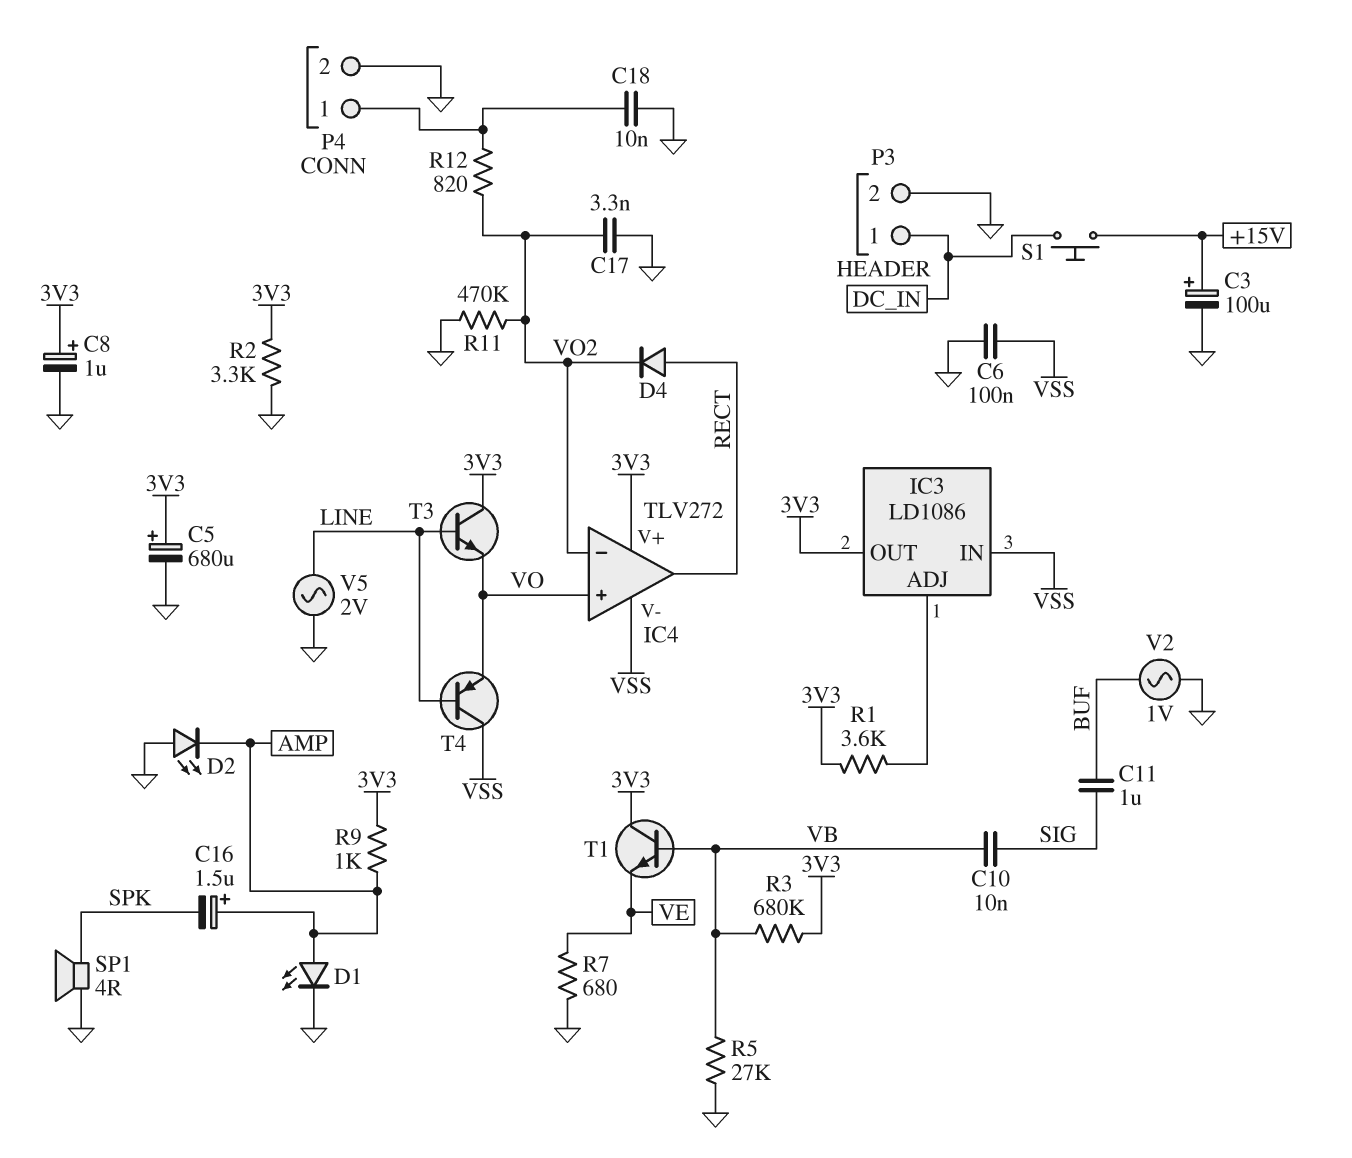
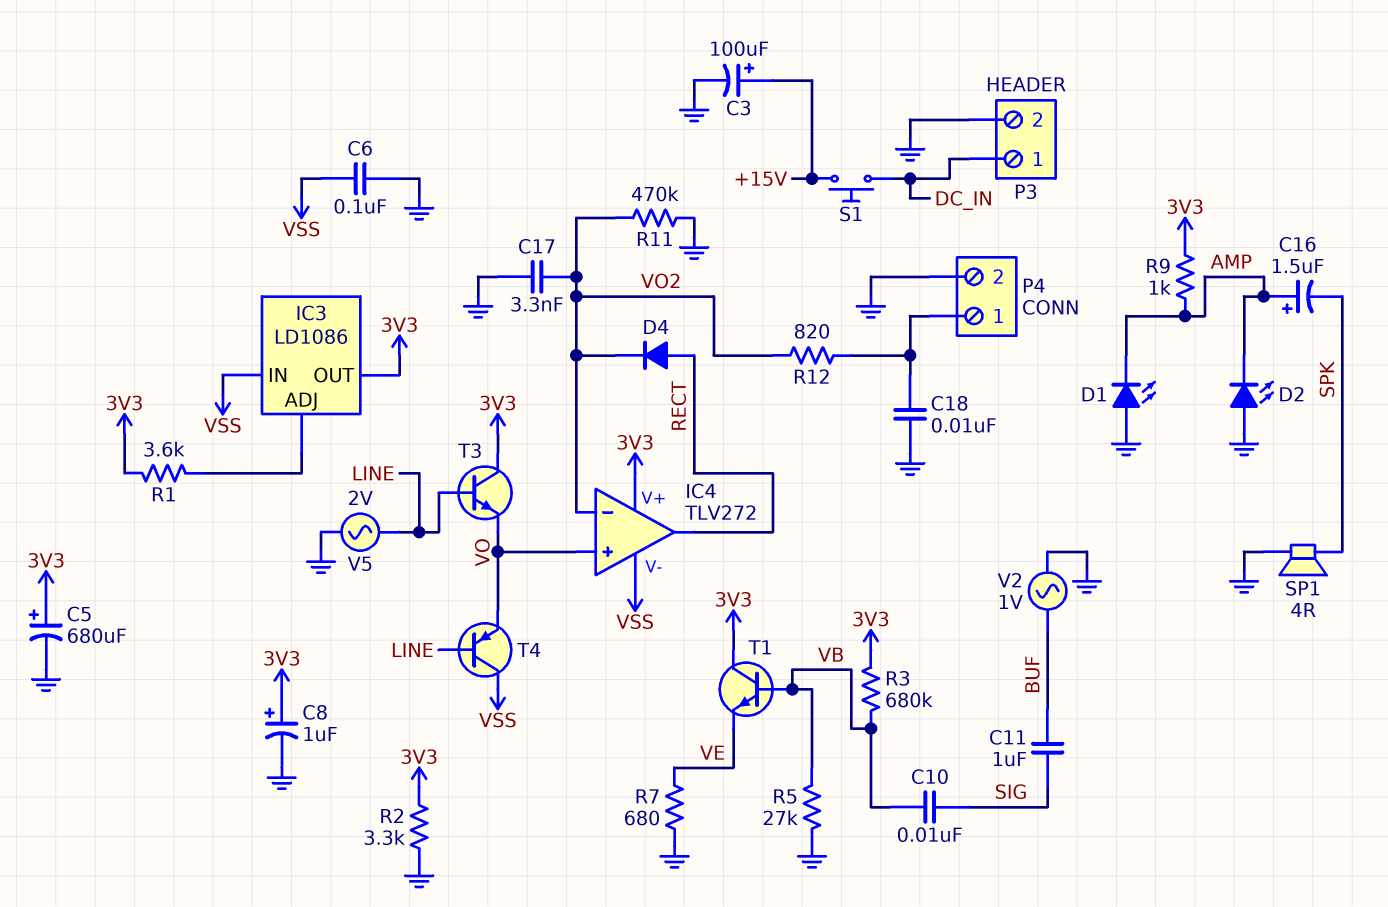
D1: LED (A AMP, K GND) -> LED (A GND, K AMP)

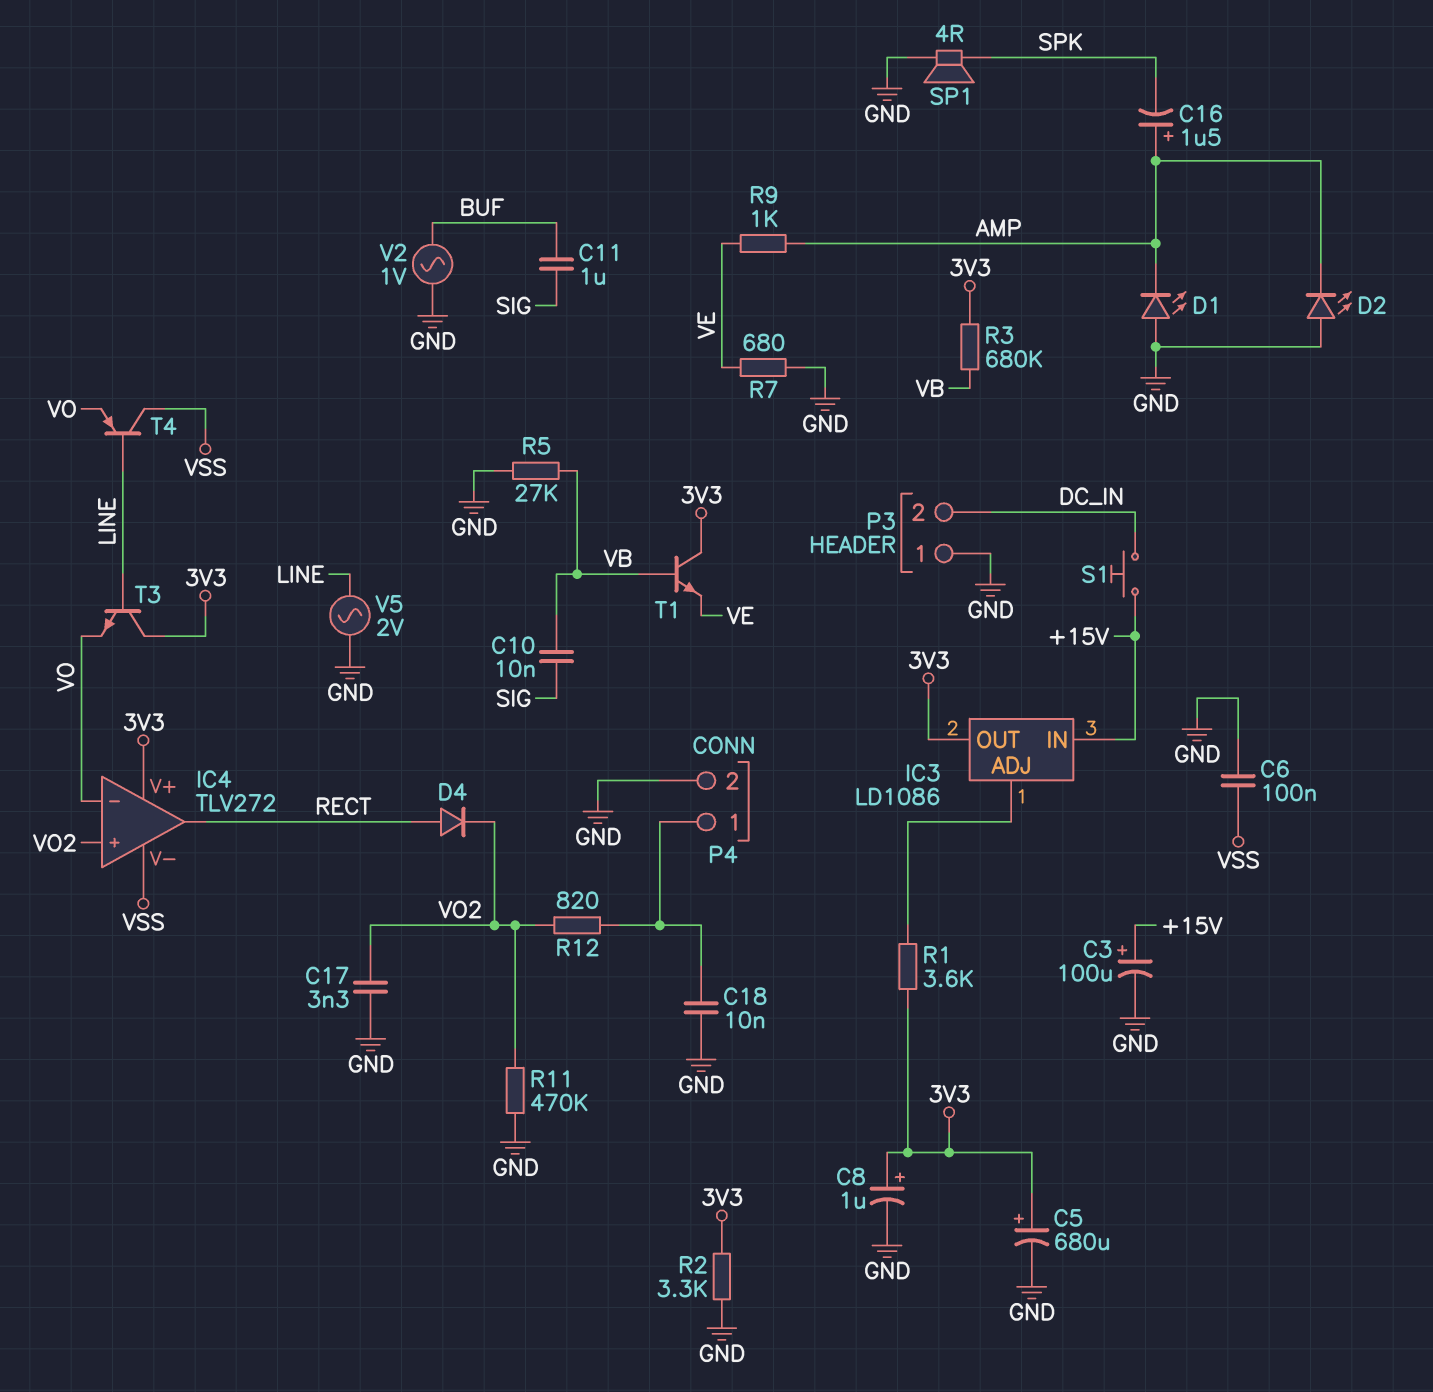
IC3 pin IN: VSS -> +15V
IC4 pin in+: VO -> VO2
IC4 pin in-: VO2 -> VO
P3 pin 1: DC_IN -> GND
P3 pin 2: GND -> DC_IN
R9: 1k (3V3, AMP) -> 1k (AMP, VE)

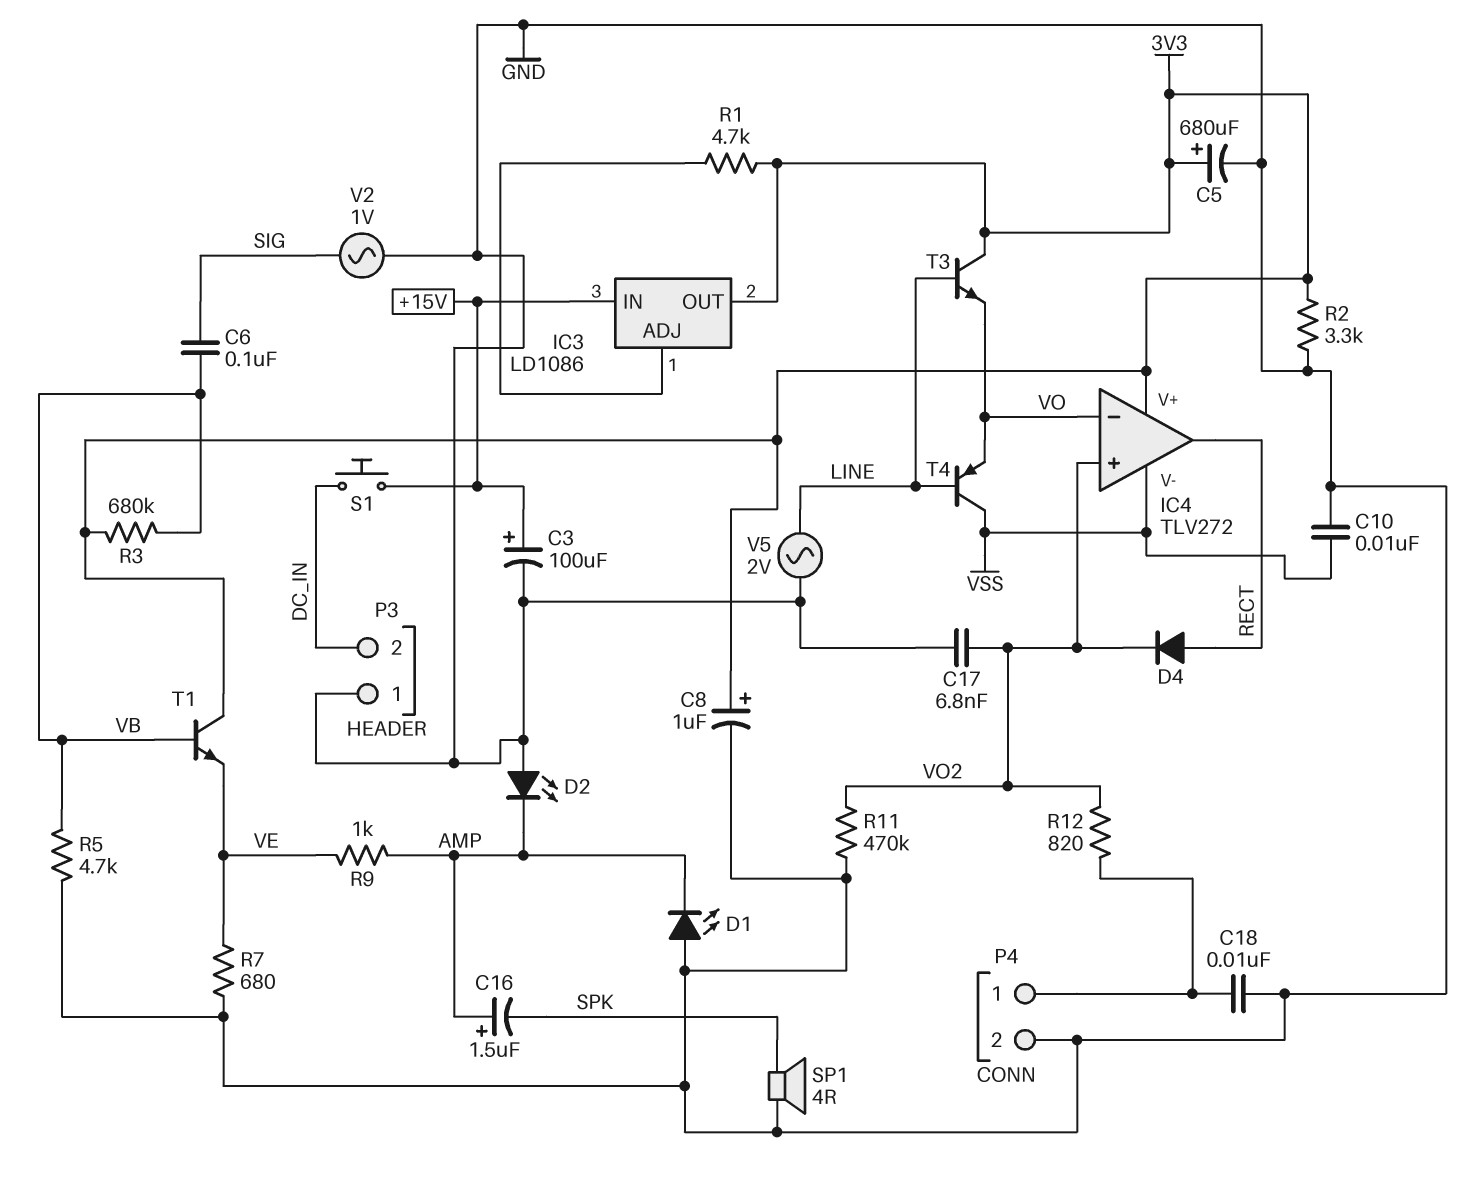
C6: 100nF (GND, VSS) -> 100nF (SIG, VB)
C10: 10nF (SIG, VB) -> 10nF (GND, VSS)
C11: 1uF (BUF, SIG) -> none
C17: 3.3nF (GND, VO2) -> 6.8nF (GND, VO2)
R1: 3.6k (3V3, IC3/ADJ) -> 4.7k (3V3, IC3/ADJ)
R5: 27k (GND, VB) -> 4.7k (GND, VB)
V2: AC 1V (BUF, GND) -> AC 1V (GND, SIG)

